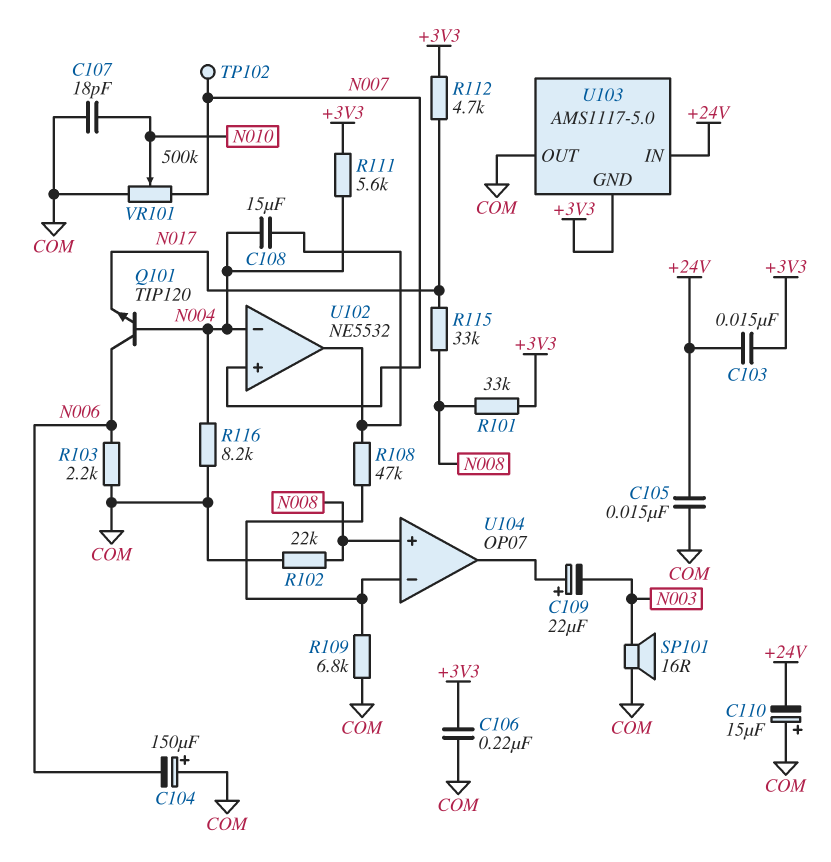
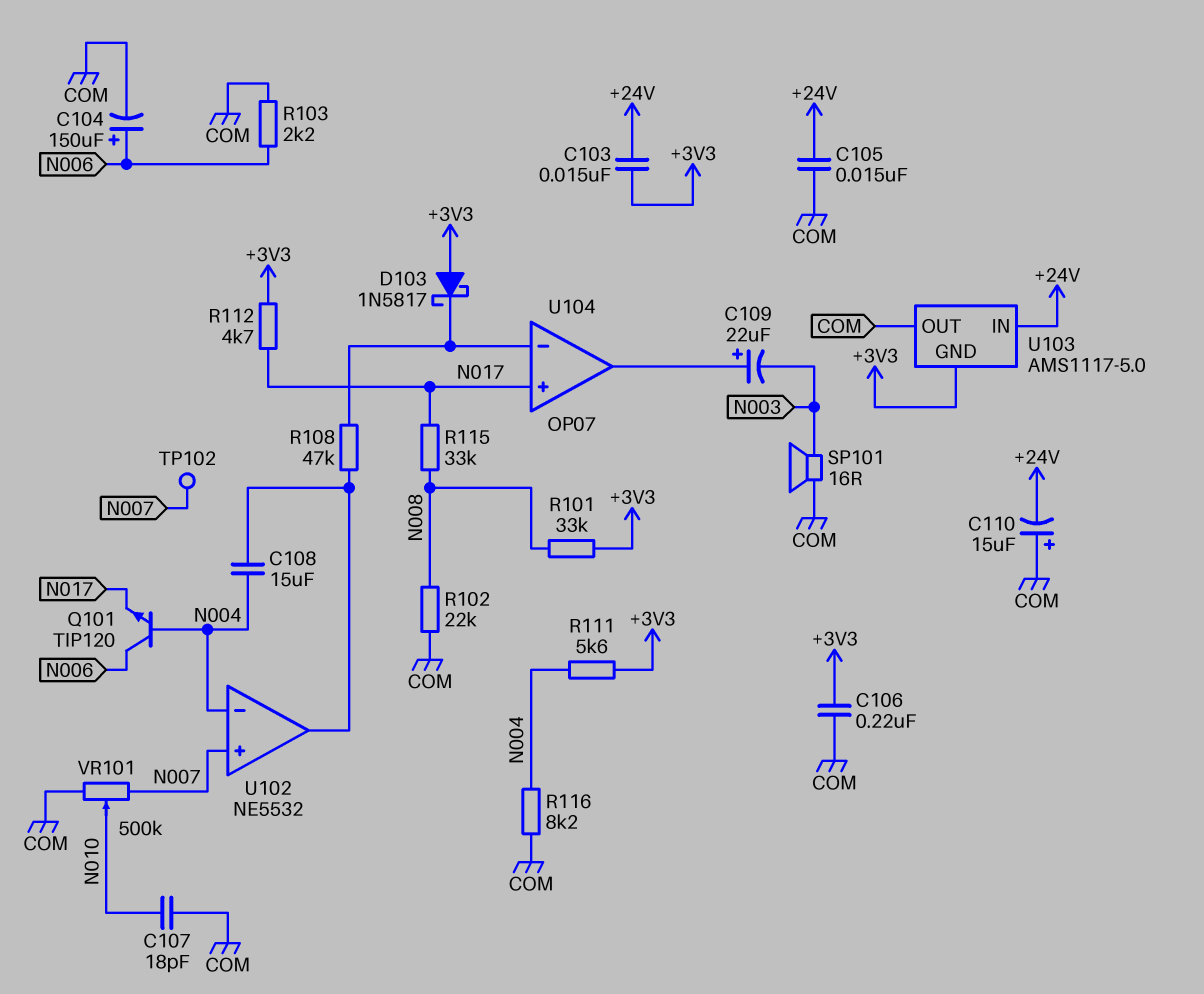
C104: 150uF (plus COM, minus N006) -> 150uF (plus N006, minus COM)
D103: none -> schottky 1N5817 (A +3V3, K U104/in-)
R109: 6.8k (COM, U104/in-) -> none
U104 pin in+: N008 -> N017

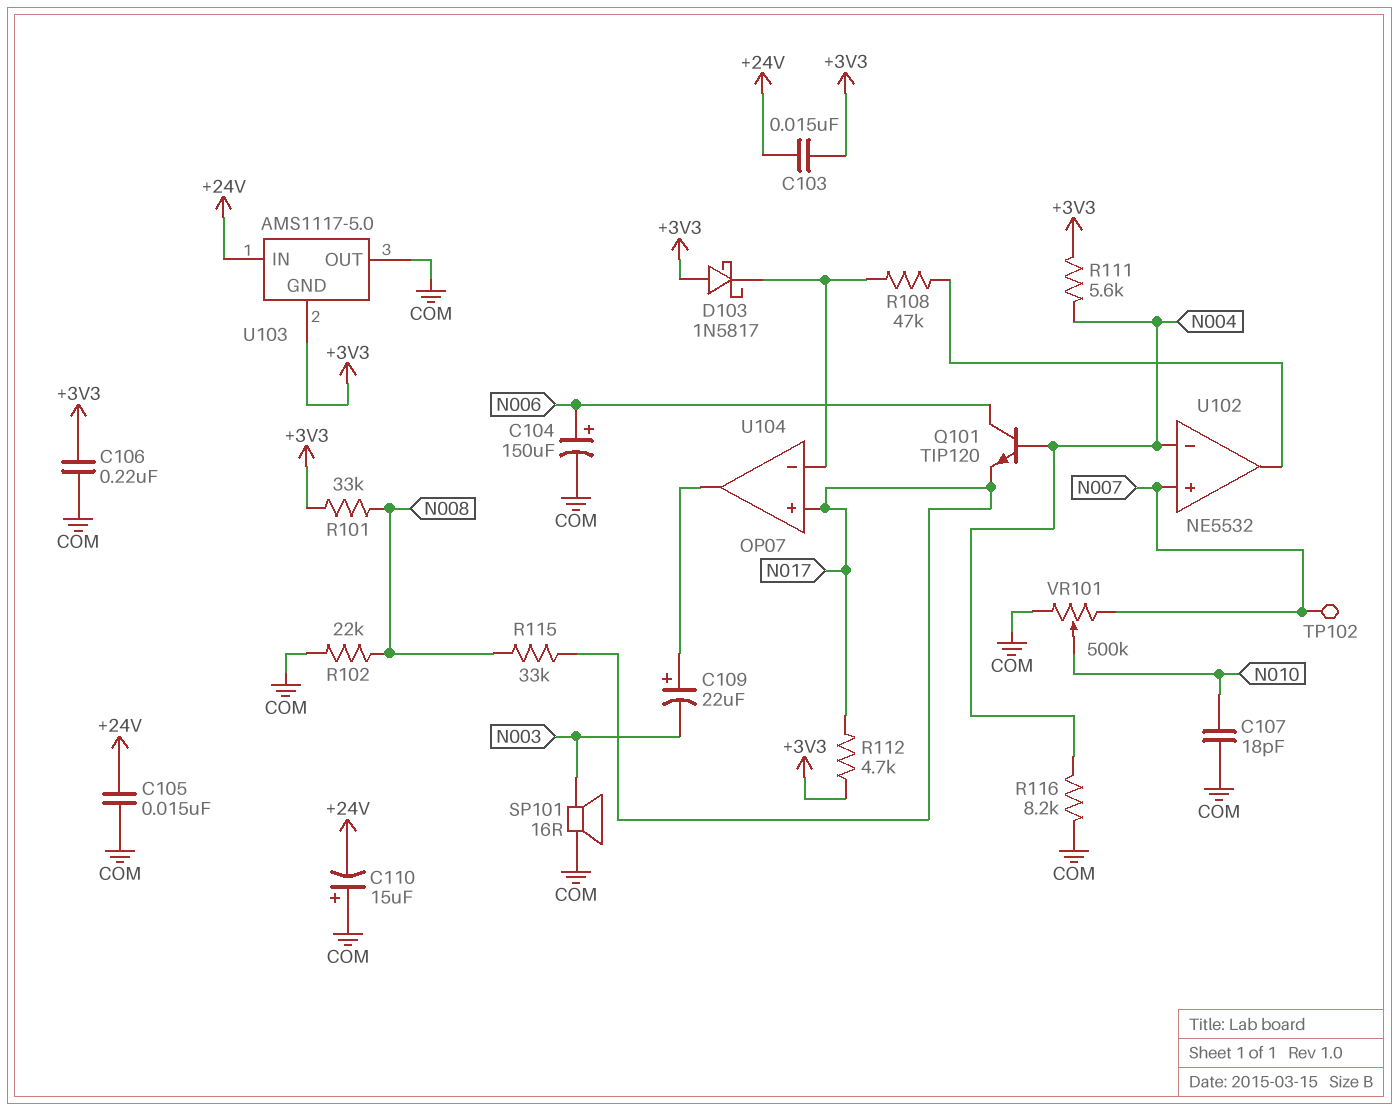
C108: 15uF (N004, U102/out) -> none
R103: 2.2k (COM, N006) -> none

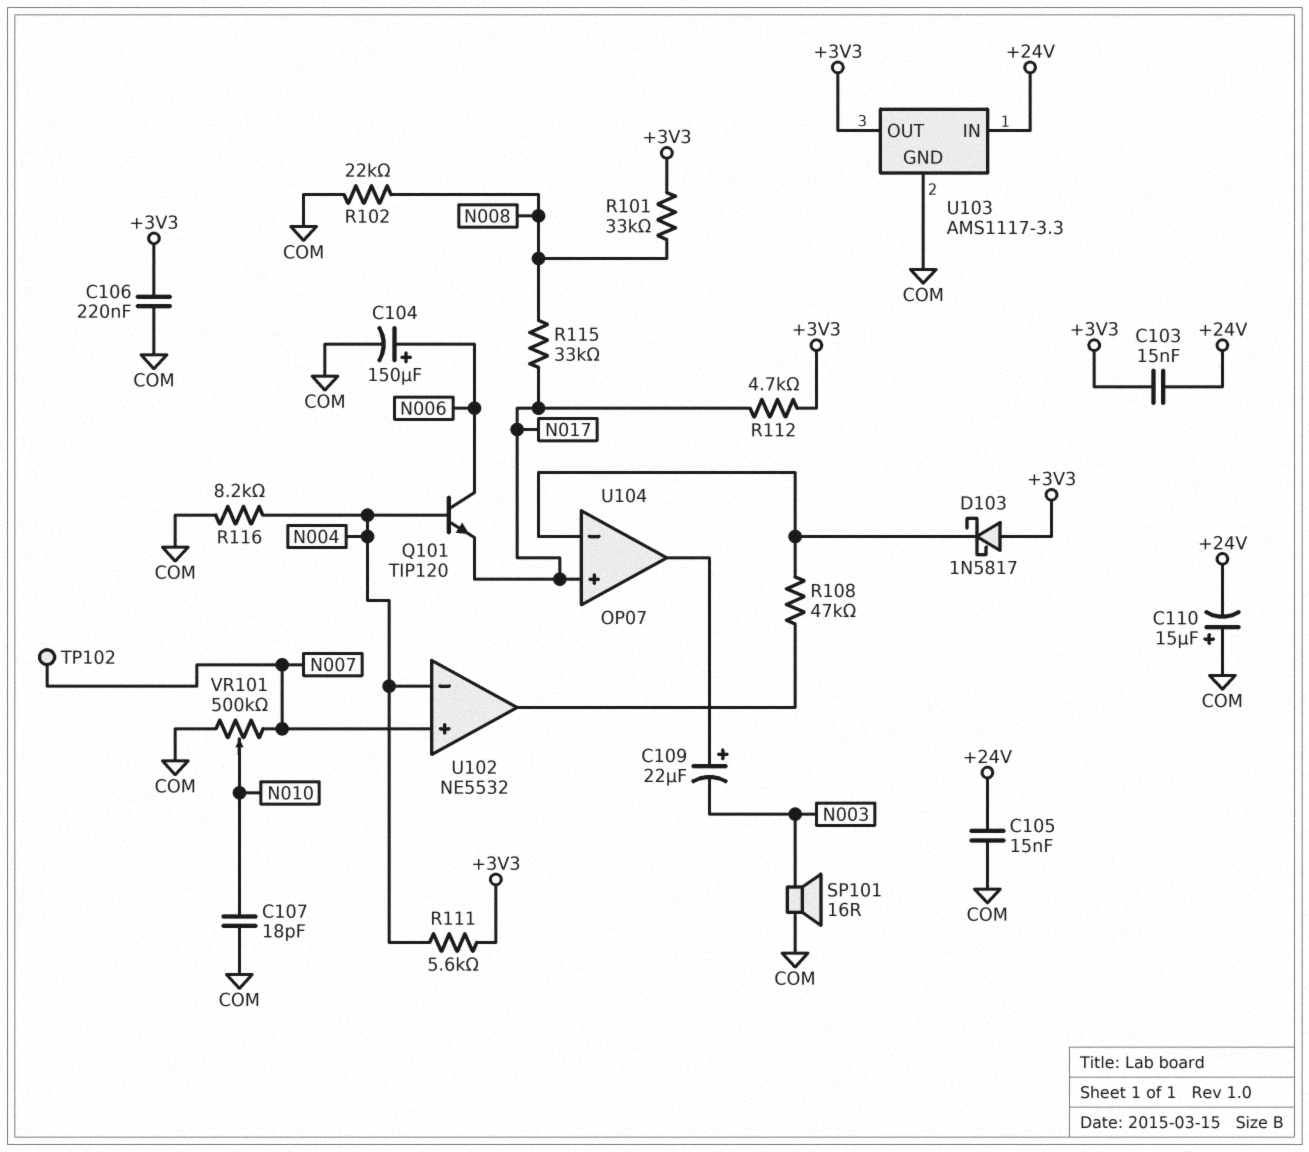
U103: AMS1117-5.0 -> AMS1117-3.3
U103 pin GND: +3V3 -> COM
U103 pin OUT: COM -> +3V3

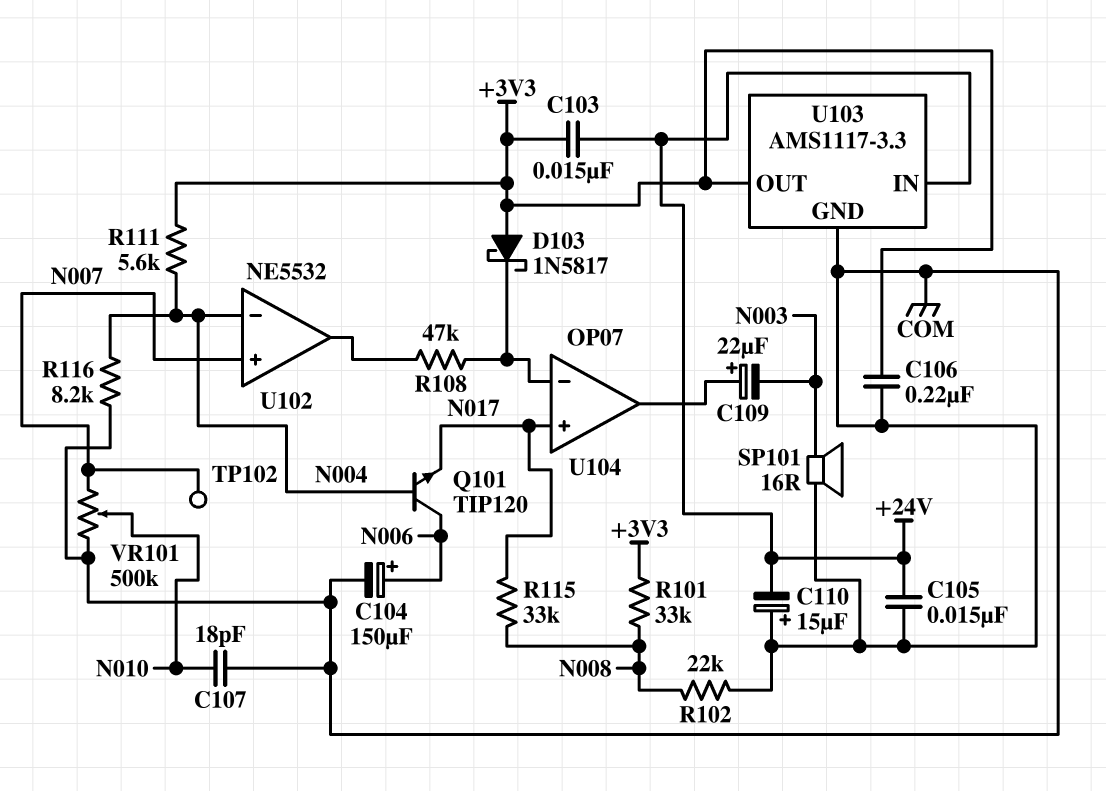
R112: 4.7k (+3V3, N017) -> none

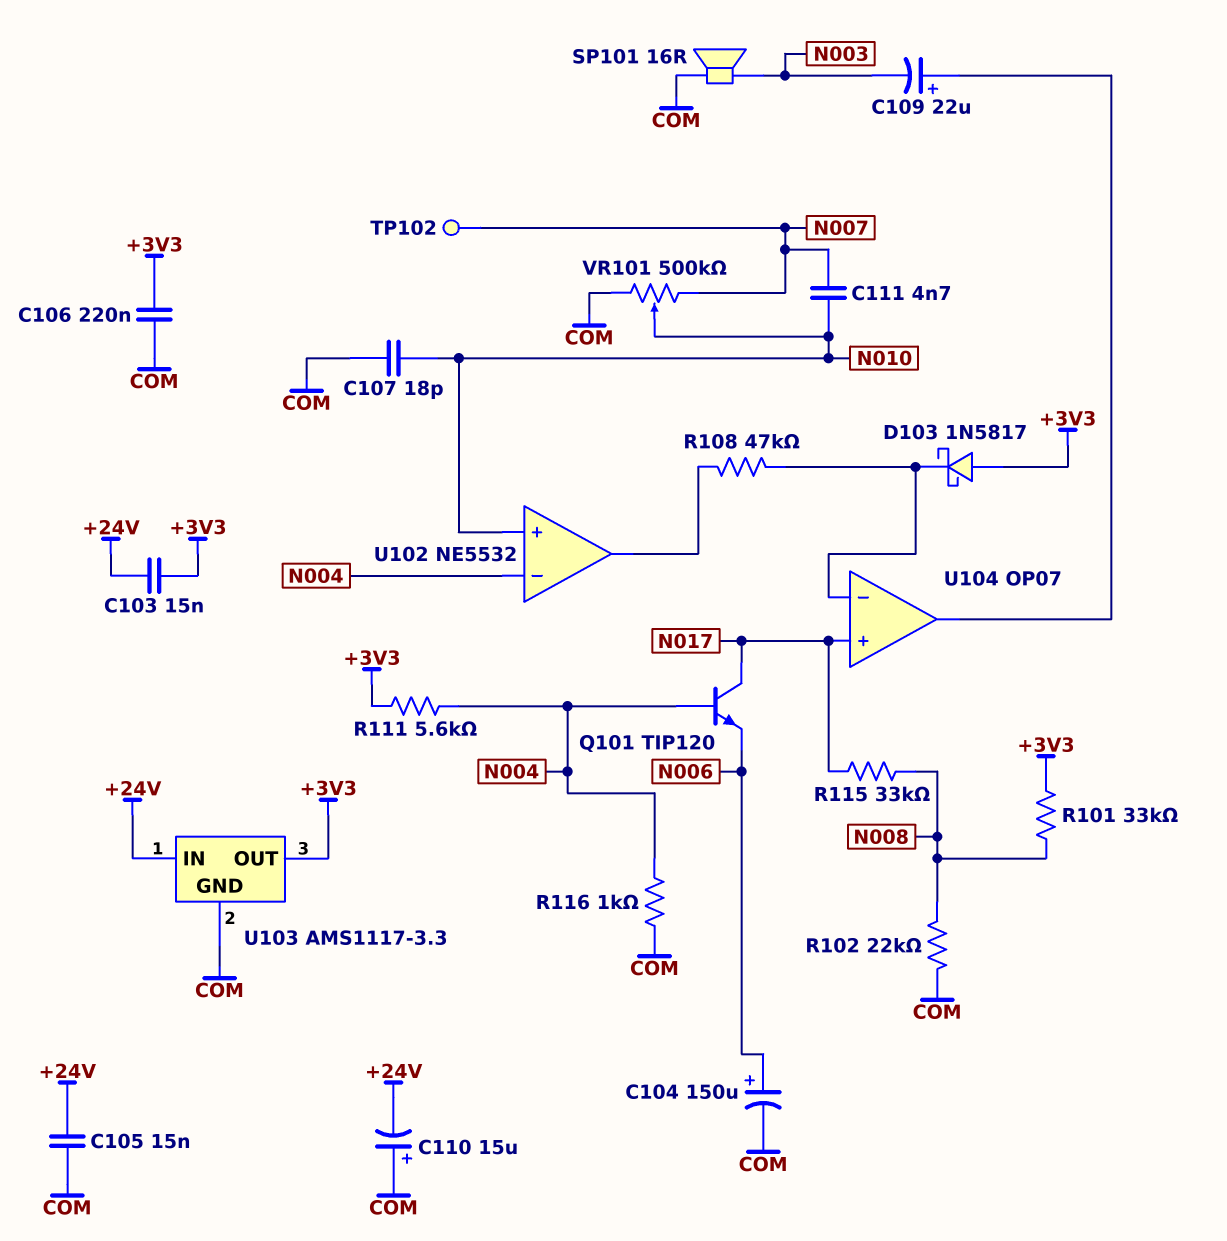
C111: none -> 4.7nF (N007, N010)
Q101: NPN TIP120 (B N004, C N006, E N017) -> NPN TIP120 (B N004, C N017, E N006)
R116: 8.2k (COM, N004) -> 1k (COM, N004)
U102 pin in+: N007 -> N010

